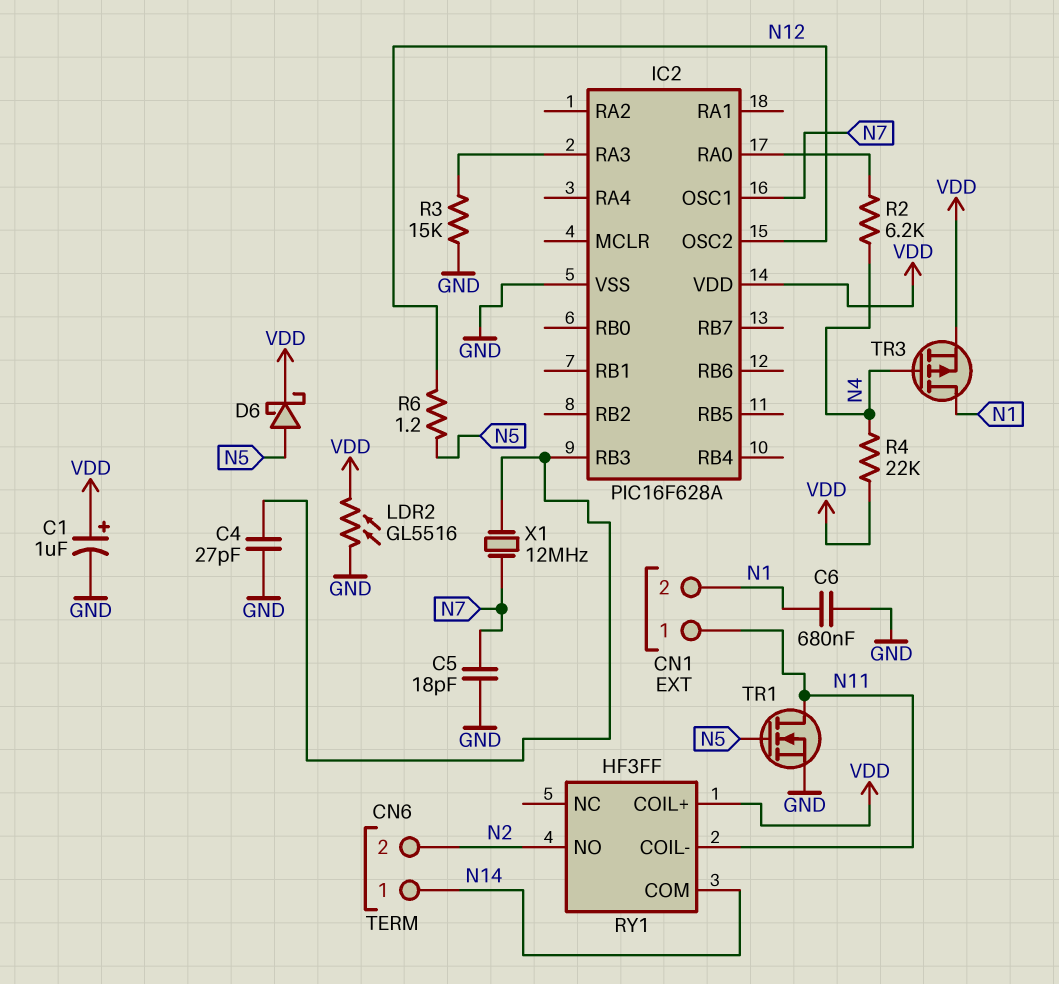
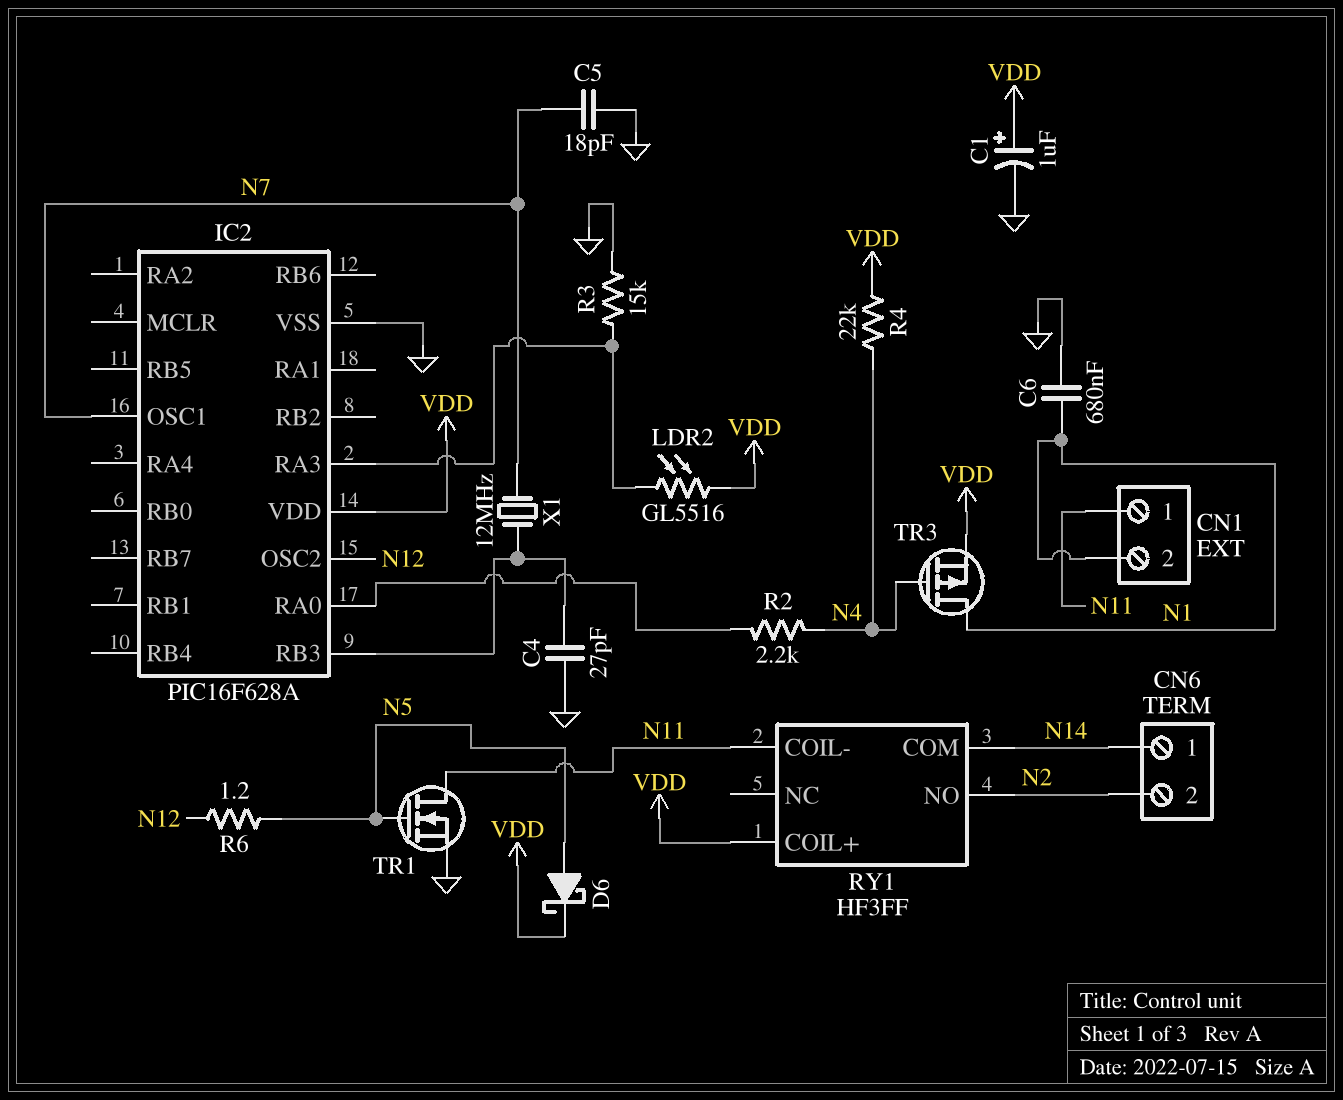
LDR2: GL5516 (GND, VDD) -> GL5516 (IC2/RA3, VDD)
R2: 6.2k (IC2/RA0, N4) -> 2.2k (IC2/RA0, N4)

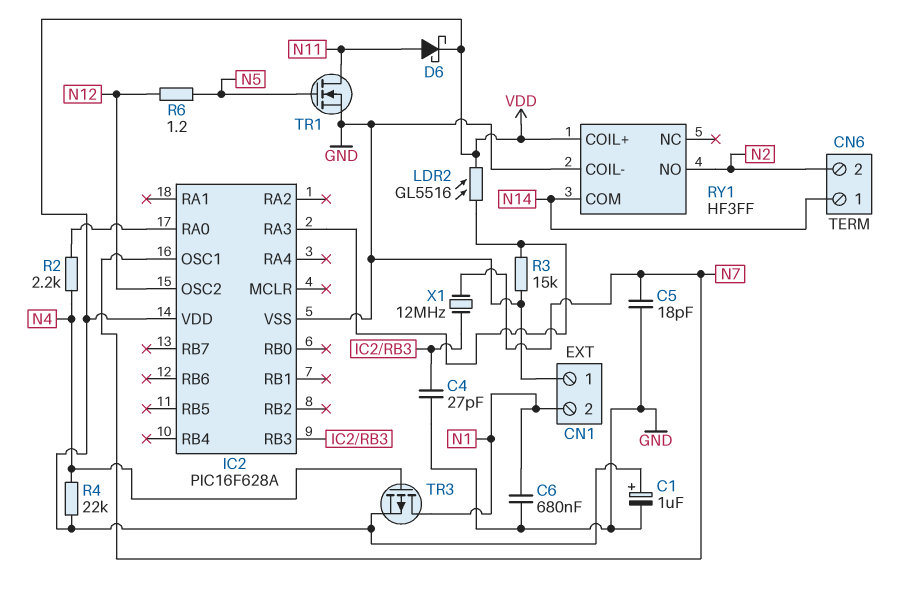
CN1 pin 1: N11 -> GND
D6: schottky (A N5, K VDD) -> schottky (A N11, K VDD)
RY1 pin COIL-: N11 -> GND

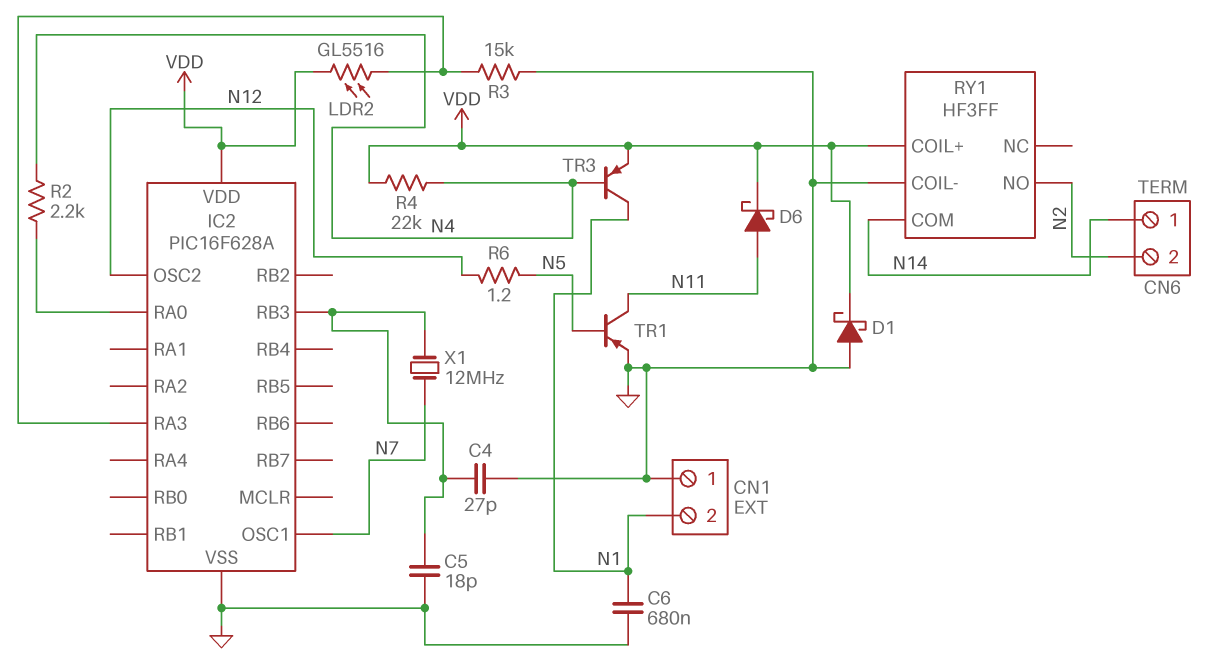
C1: 1uF (plus VDD, minus GND) -> none
C5: 18pF (GND, N7) -> 18pF (GND, IC2/RB3)
D1: none -> schottky (A GND, K VDD)
TR1: NMOS (G N5, D N11, S GND) -> PNP (B N5, C N11, E GND)
TR3: PMOS (G N4, D N1, S VDD) -> PNP (B N4, C N1, E VDD)

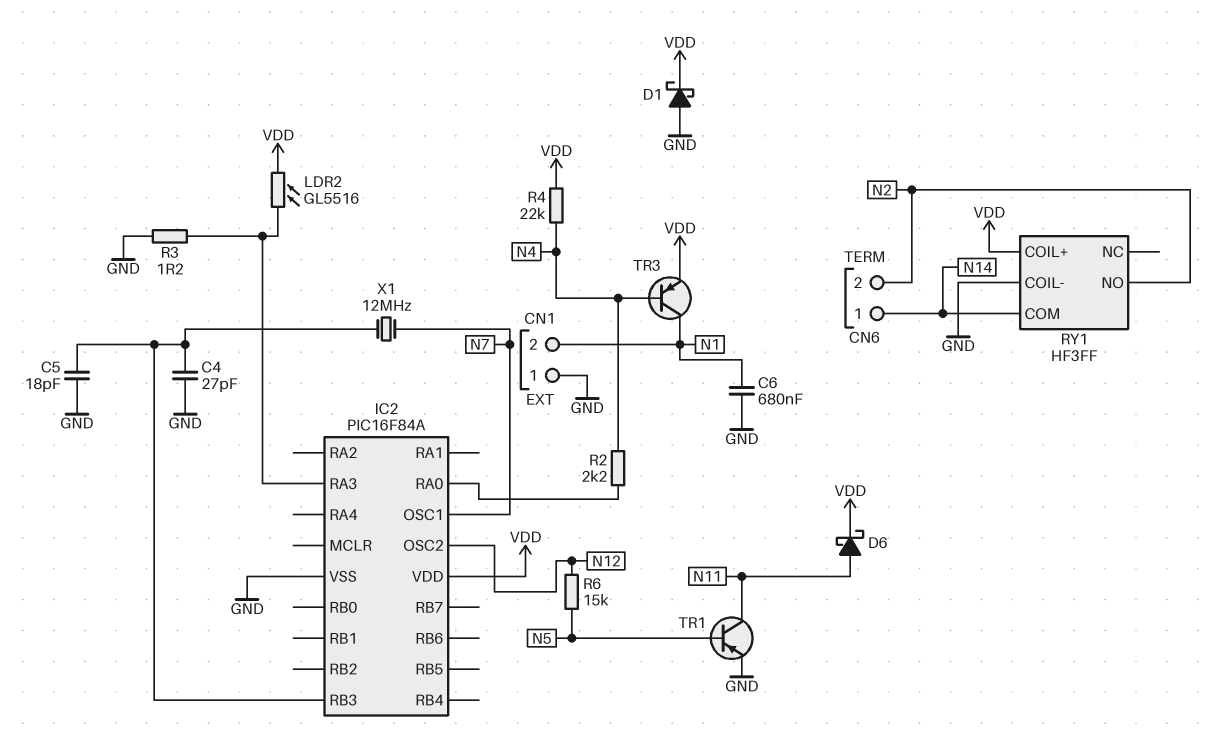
IC2: PIC16F628A -> PIC16F84A
R3: 15k (GND, IC2/RA3) -> 1.2 (GND, IC2/RA3)
R6: 1.2 (N5, N12) -> 15k (N5, N12)

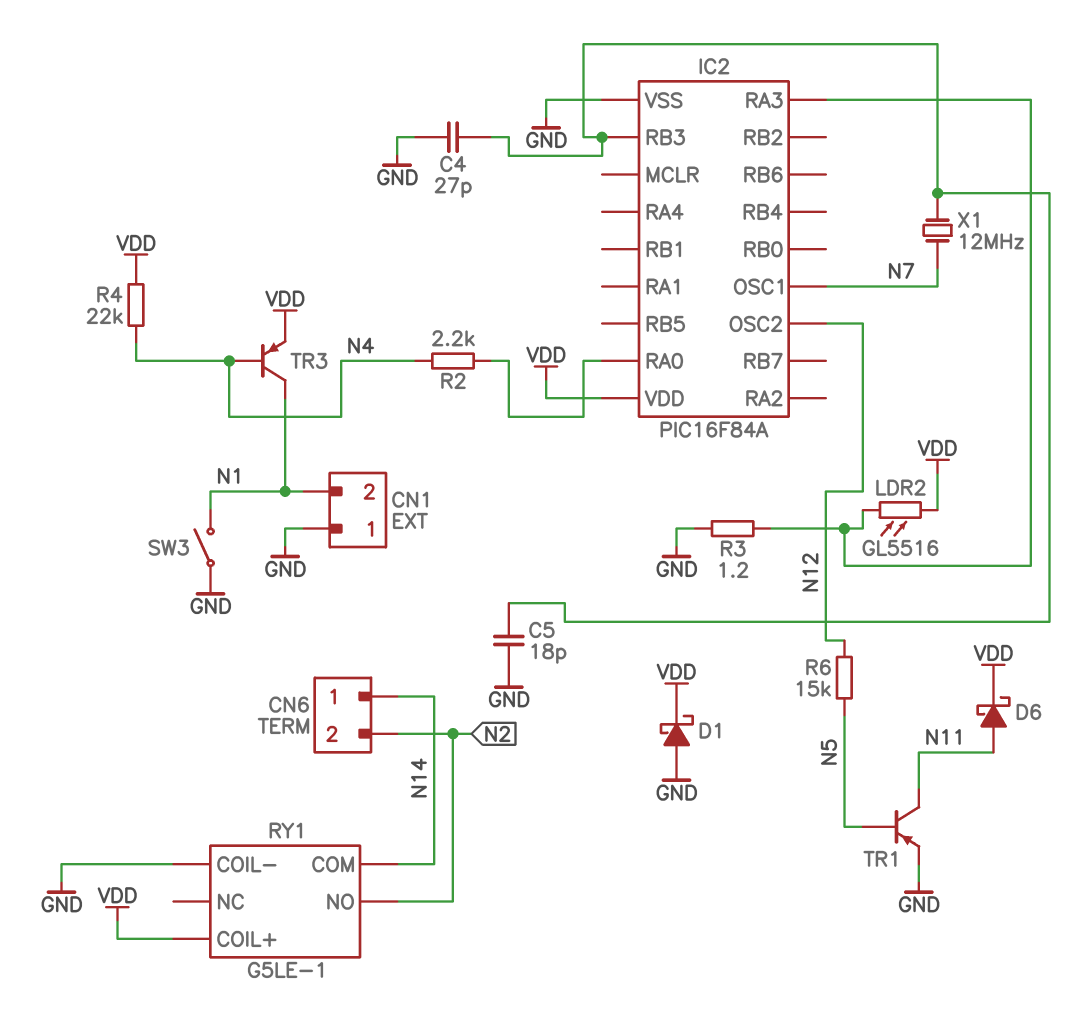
C6: 680nF (GND, N1) -> none
RY1: HF3FF -> G5LE-1
SW3: none -> switch (GND, N1)

